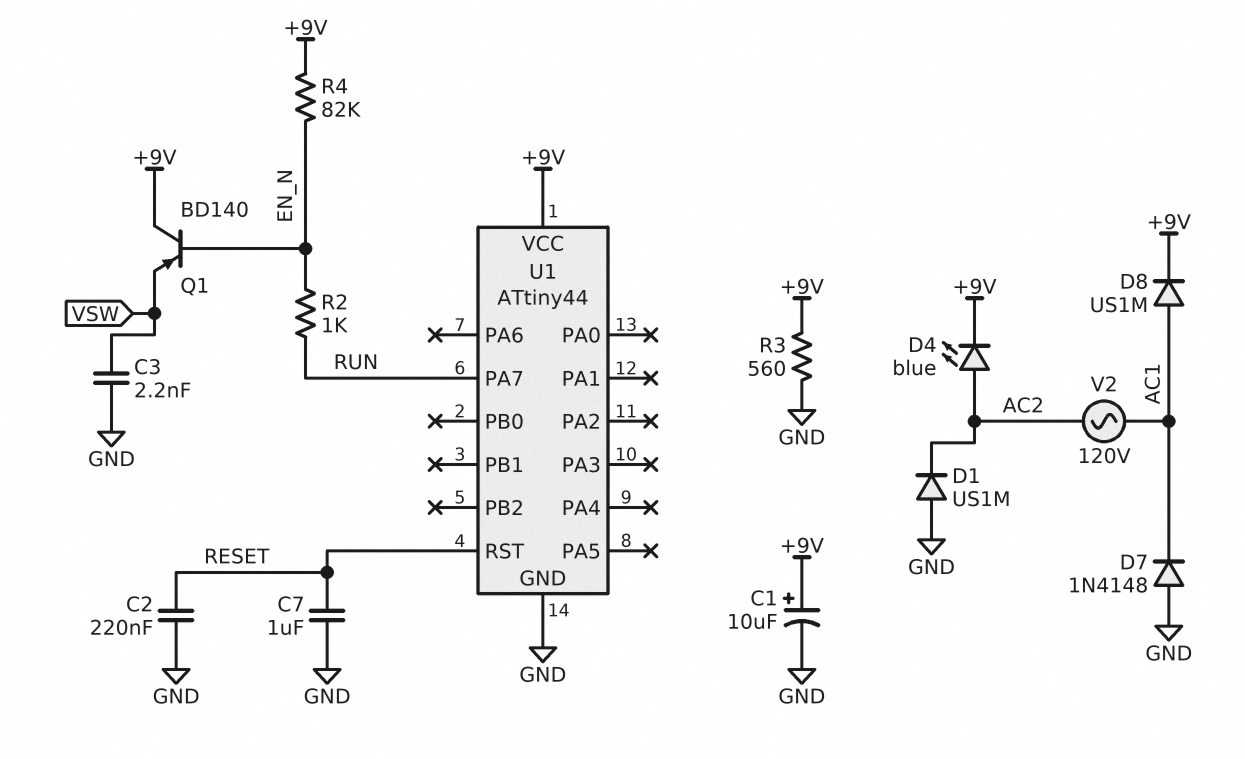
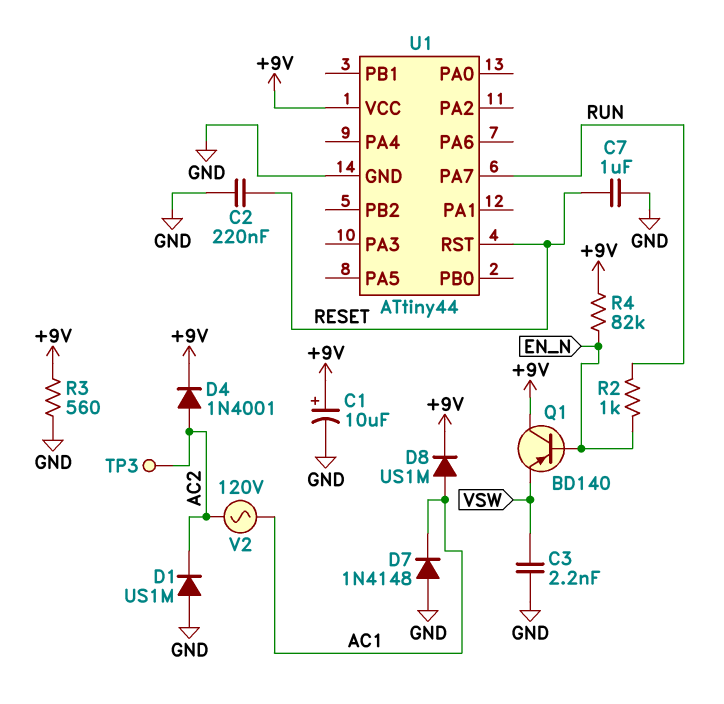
D4: LED blue (A AC2, K +9V) -> diode 1N4001 (A AC2, K +9V)
TP3: none -> test point (AC2)

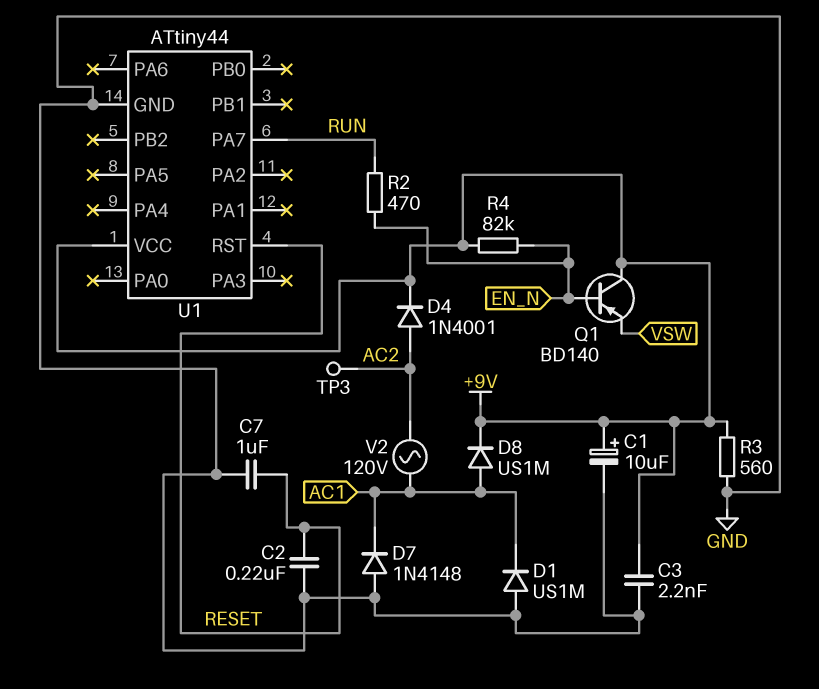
C3: 2.2nF (GND, VSW) -> 2.2nF (+9V, GND)
D1: diode US1M (A GND, K AC2) -> diode US1M (A GND, K AC1)
R2: 1k (EN_N, RUN) -> 470 (EN_N, RUN)

